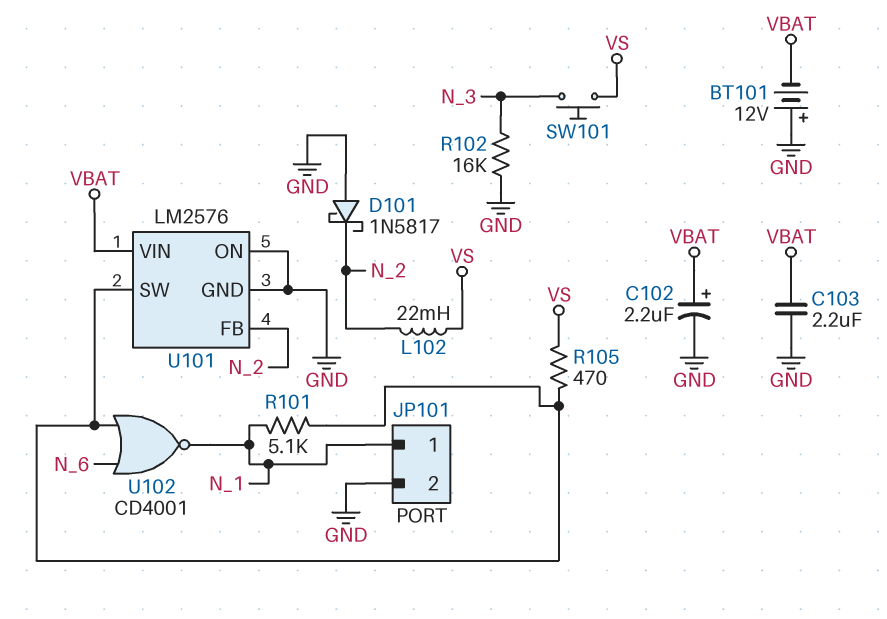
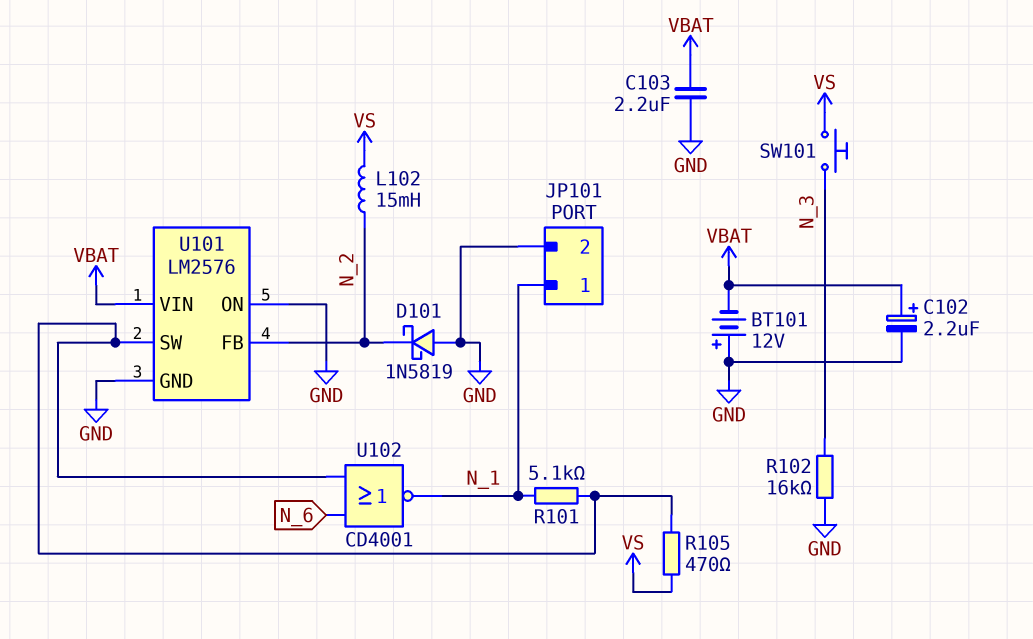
D101: schottky 1N5817 (A GND, K N_2) -> schottky 1N5819 (A GND, K N_2)
L102: 22mH (N_2, VS) -> 15mH (N_2, VS)

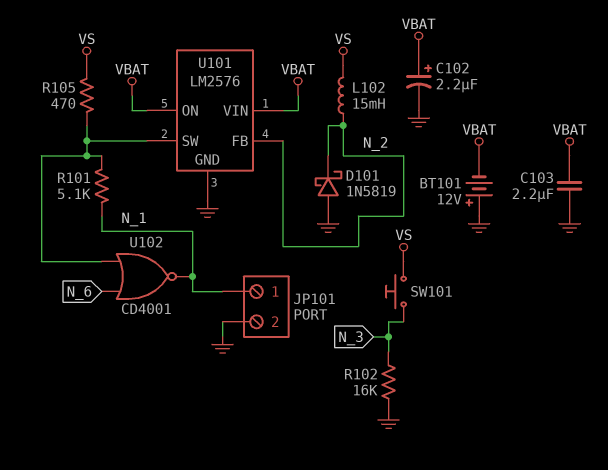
U101 pin ON: GND -> VBAT

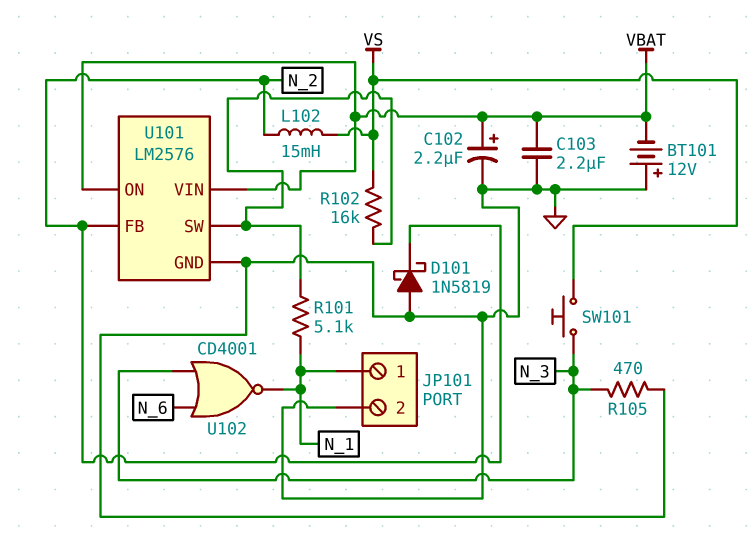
R102: 16k (GND, N_3) -> 16k (U101/SW, VS)
R105: 470 (U101/SW, VS) -> 470 (GND, N_3)
U102: NOR CD4001 (in N_6, in U101/SW, out N_1) -> NOR CD4001 (in N_3, in N_6, out N_1)

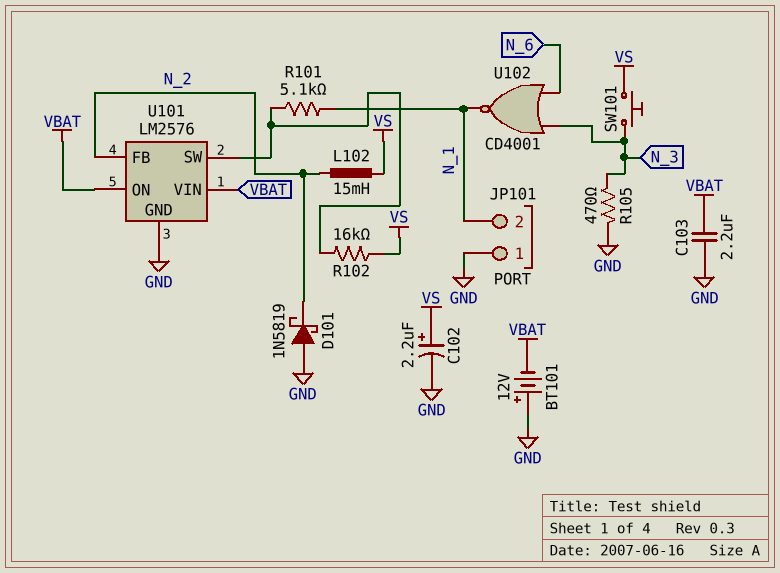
C102: 2.2uF (plus VBAT, minus GND) -> 2.2uF (plus VS, minus GND)
JP101 pin 1: N_1 -> GND
JP101 pin 2: GND -> N_1

